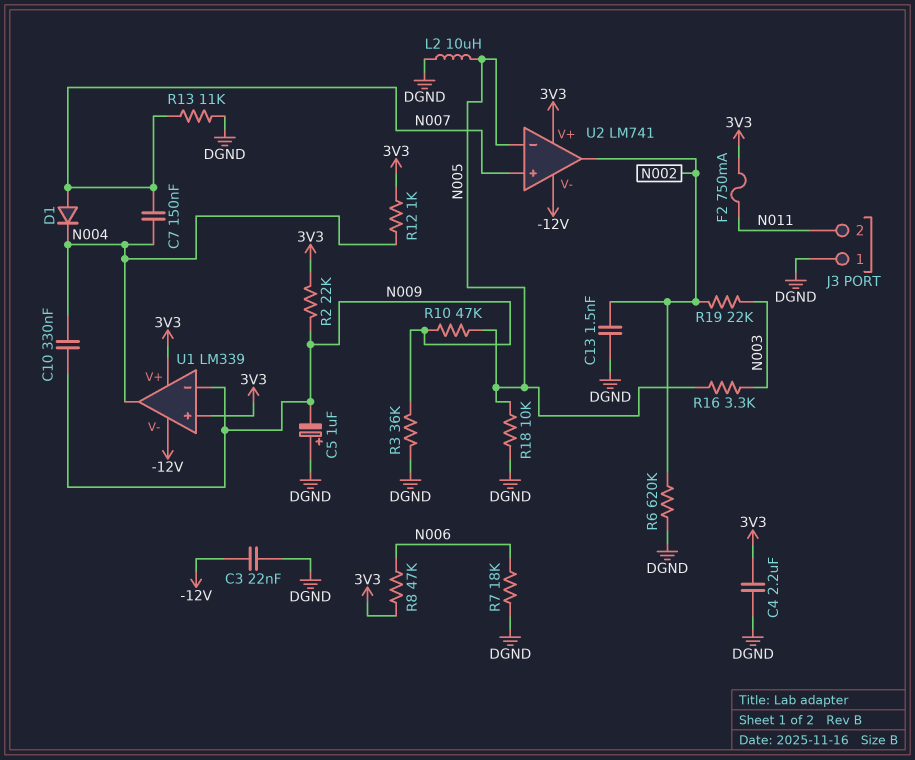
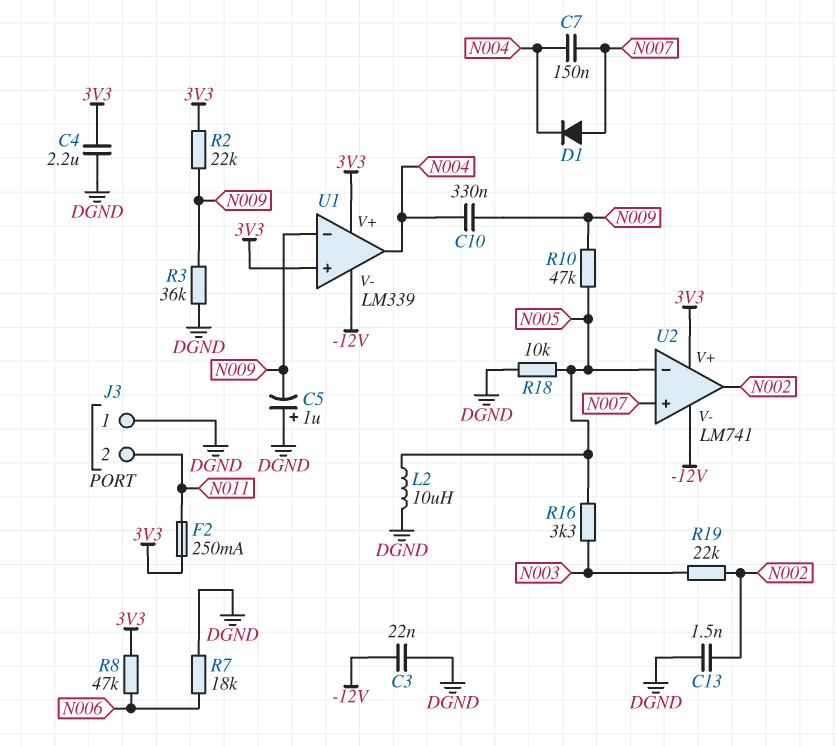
F2: 750mA (3V3, N011) -> 250mA (3V3, N011)
R6: 620k (DGND, N002) -> none
R12: 1k (3V3, N004) -> none
R13: 11k (DGND, N007) -> none

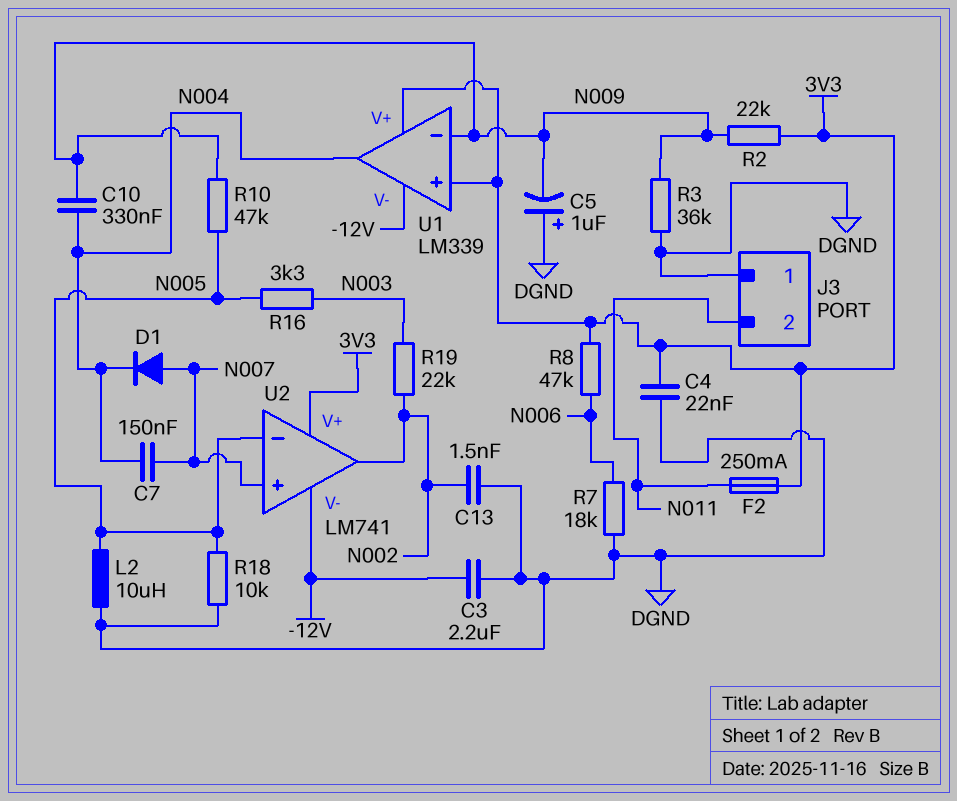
C3: 22nF (-12V, DGND) -> 2.2uF (-12V, DGND)
C4: 2.2uF (3V3, DGND) -> 22nF (3V3, DGND)

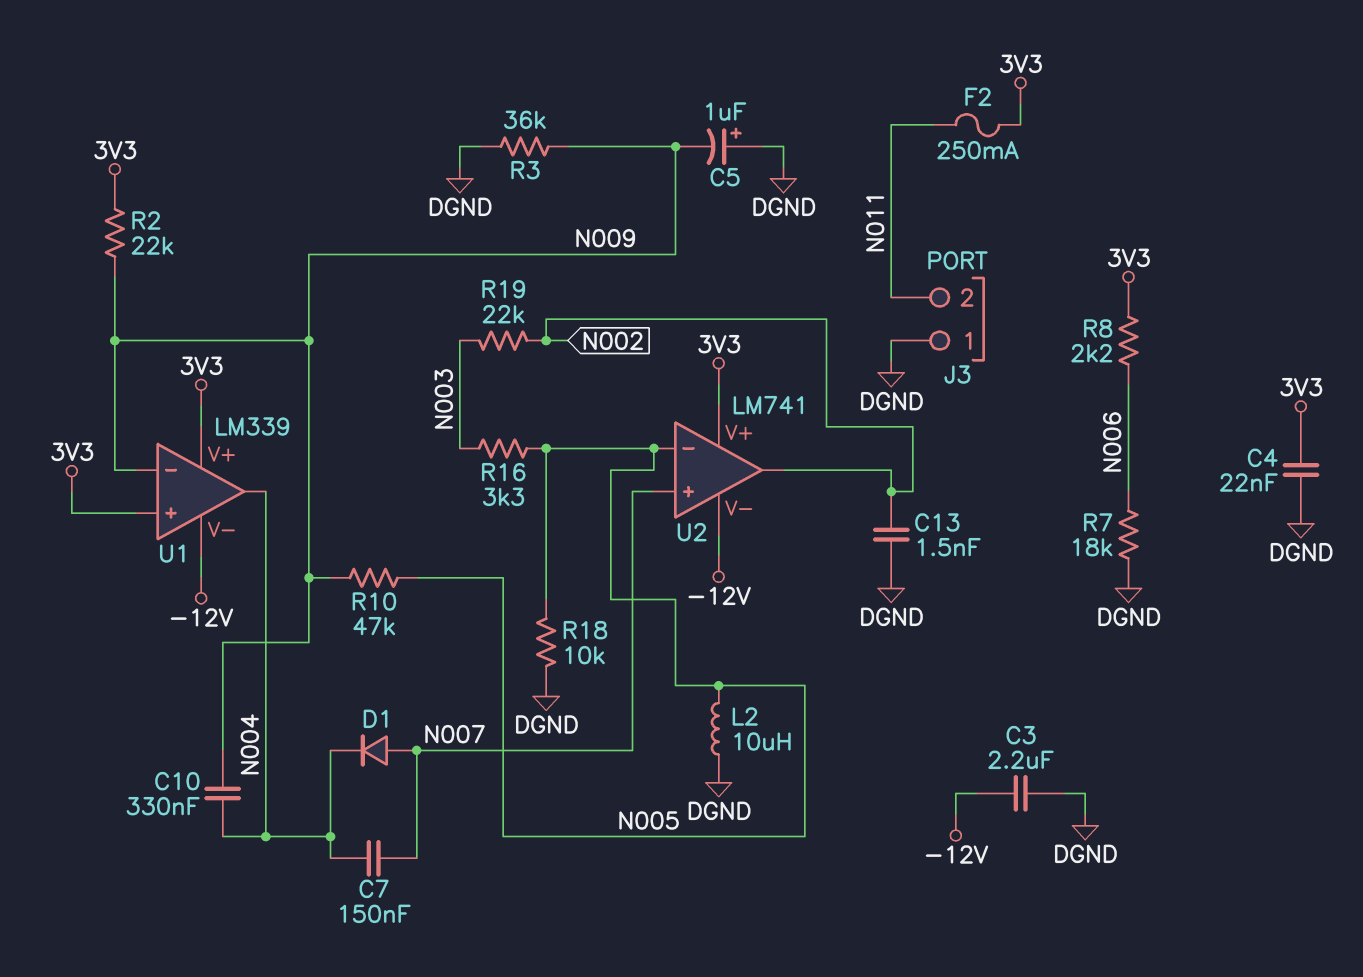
R8: 47k (3V3, N006) -> 2.2k (3V3, N006)

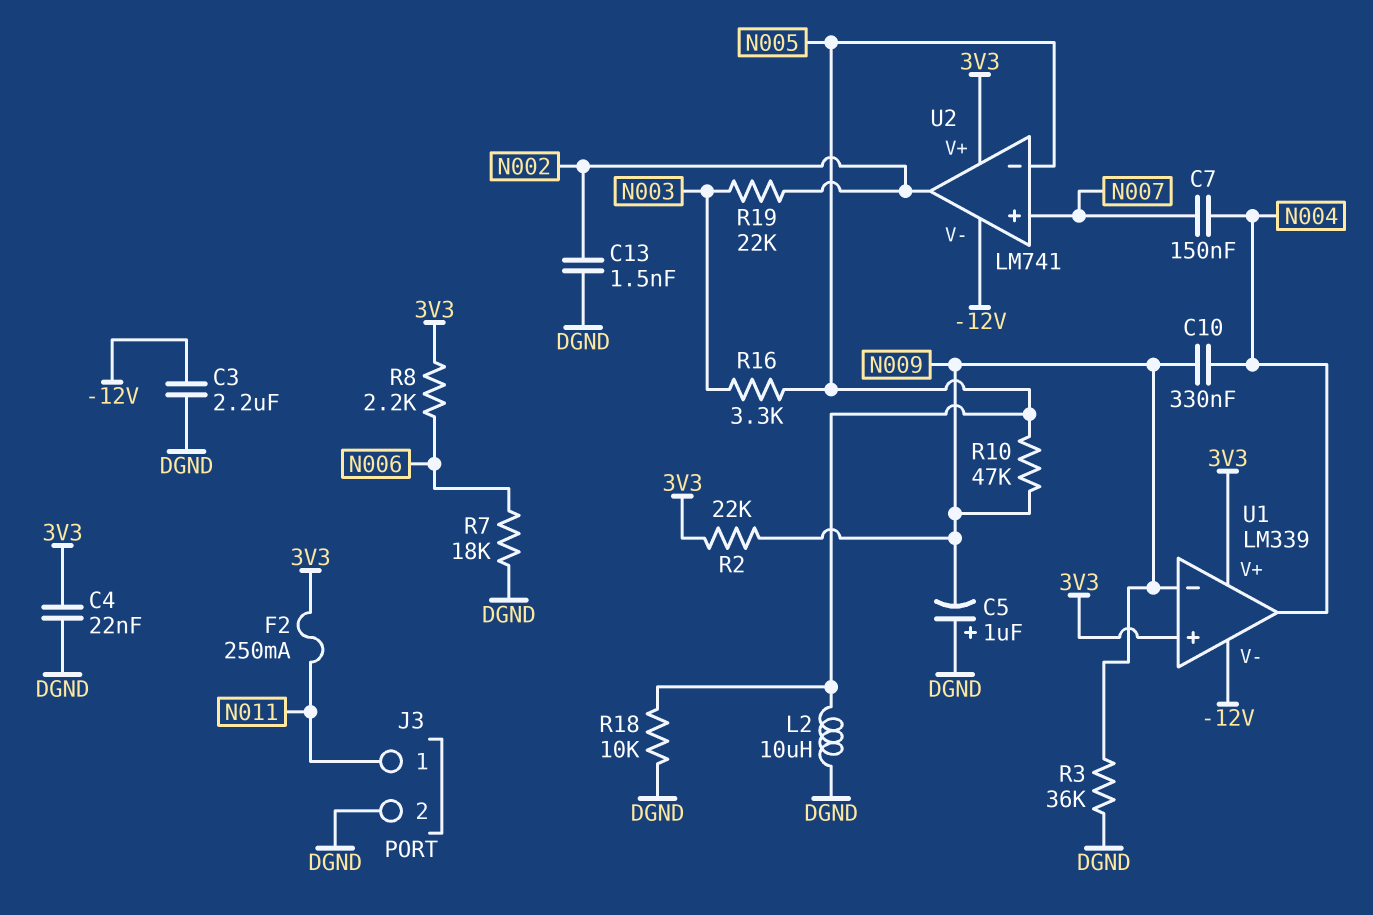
D1: diode (A N007, K N004) -> none
J3 pin 1: DGND -> N011
J3 pin 2: N011 -> DGND

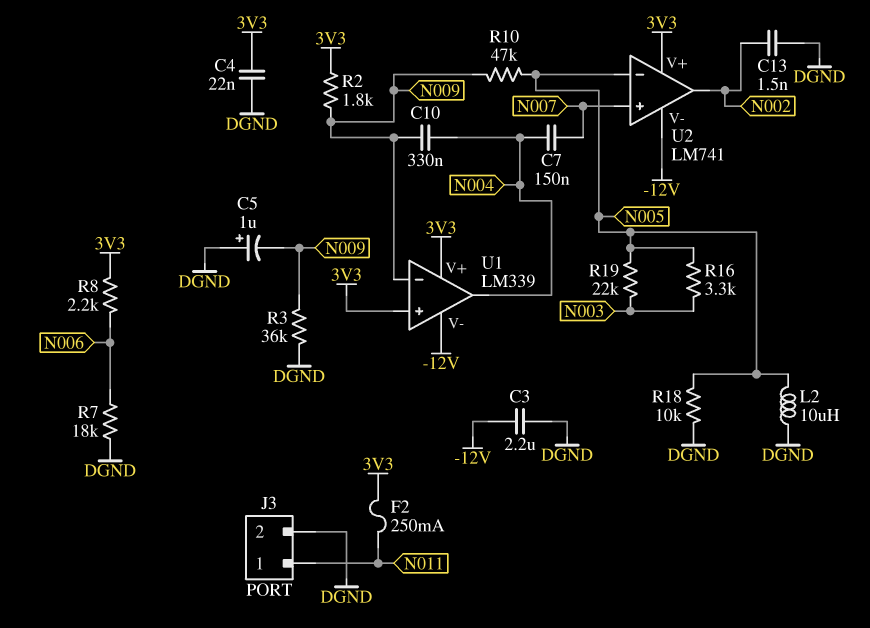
R2: 22k (3V3, N009) -> 1.8k (3V3, N009)
R19: 22k (N002, N003) -> 22k (N003, N005)

